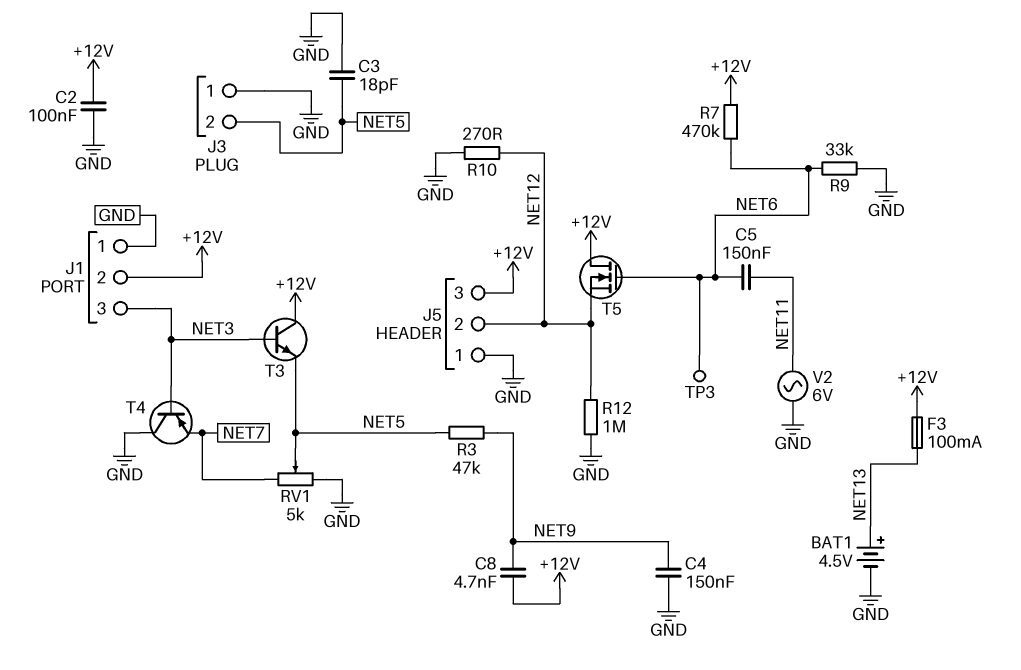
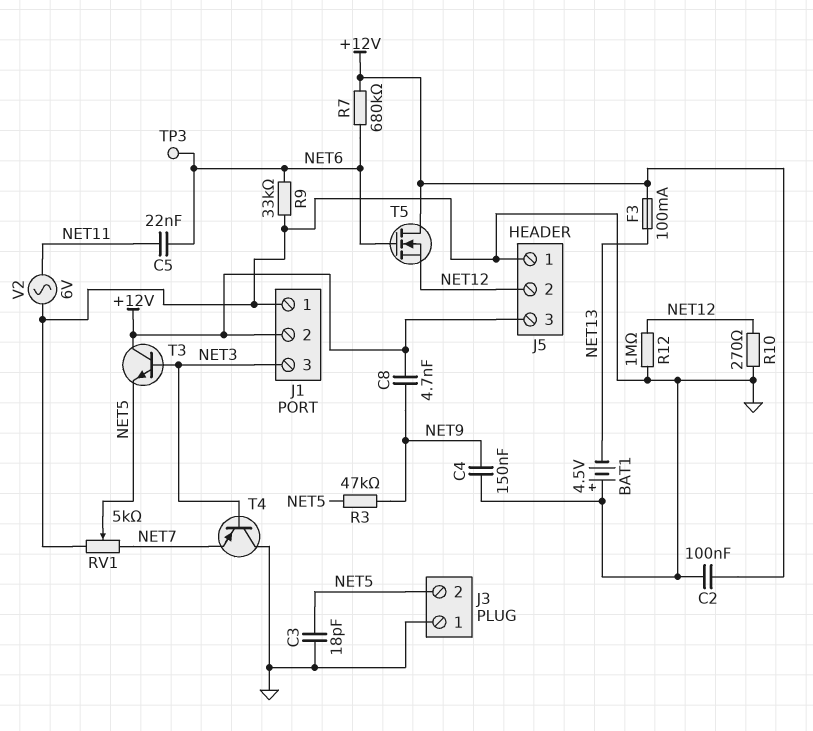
BAT1: 4.5V (plus NET13, minus GND) -> 4.5V (plus GND, minus NET13)
C5: 150nF (NET6, NET11) -> 22nF (NET6, NET11)
R7: 470k (+12V, NET6) -> 680k (+12V, NET6)

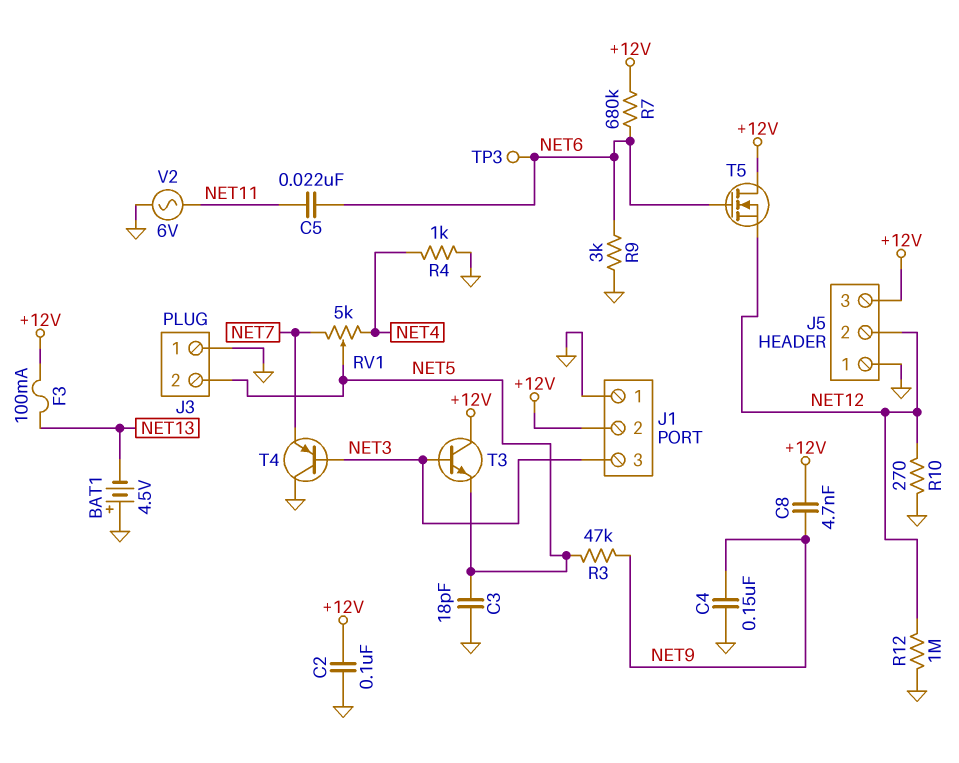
R4: none -> 1k (GND, NET4)
R9: 33k (GND, NET6) -> 3k (GND, NET6)
RV1: 5k (GND, NET7, wiper NET5) -> 5k (NET4, NET7, wiper NET5)

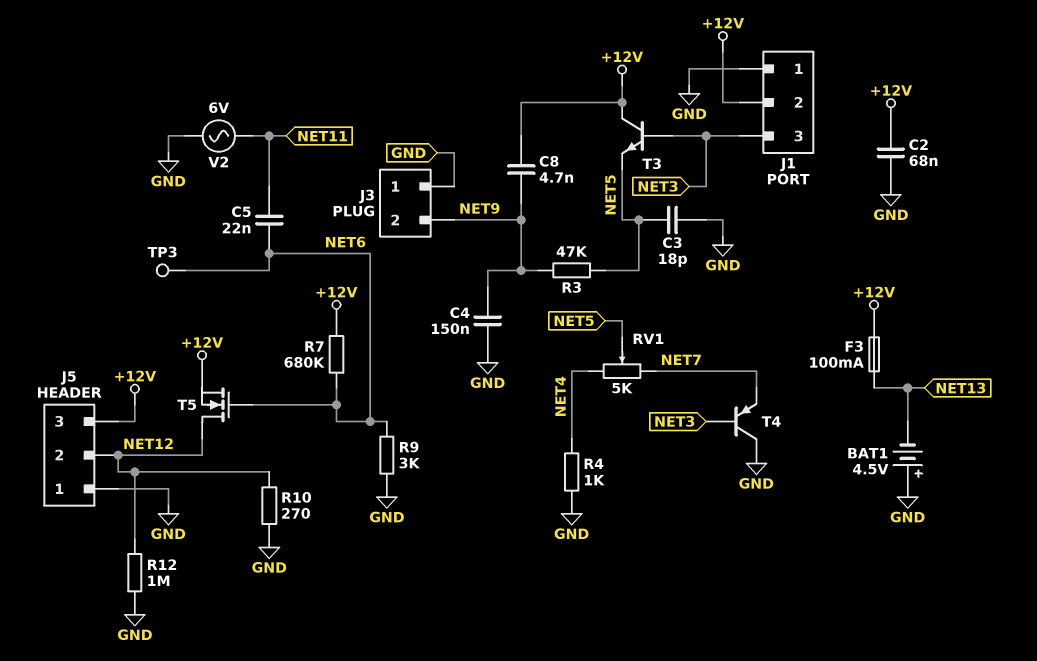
C2: 100nF (+12V, GND) -> 68nF (+12V, GND)
J3 pin 2: NET5 -> NET9
T5: NMOS (G NET6, D +12V, S NET12) -> NMOS (G NET6, D NET12, S +12V)

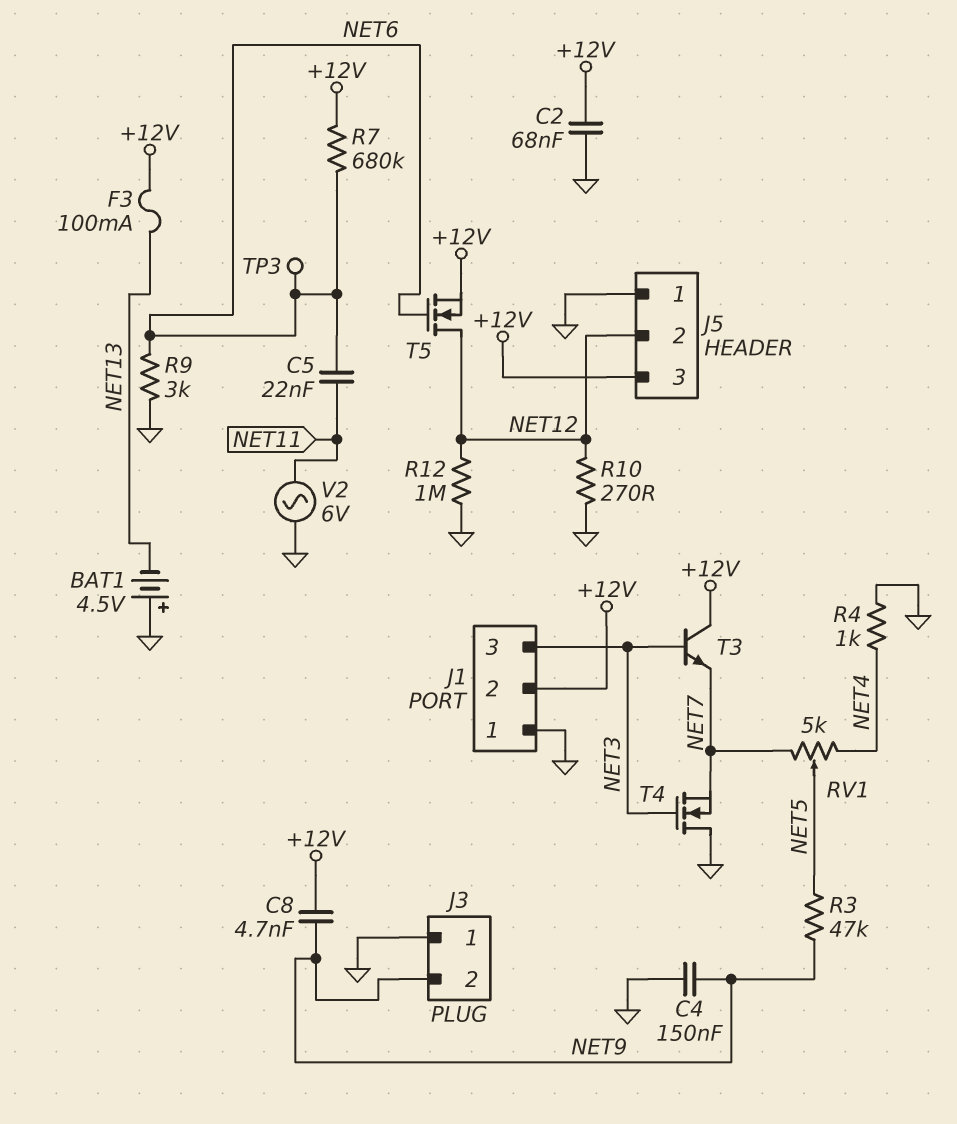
C3: 18pF (GND, NET5) -> none
T3: NPN (B NET3, C +12V, E NET5) -> NPN (B NET3, C +12V, E NET7)
T4: PNP (B NET3, C GND, E NET7) -> NMOS (G NET3, D GND, S NET7)

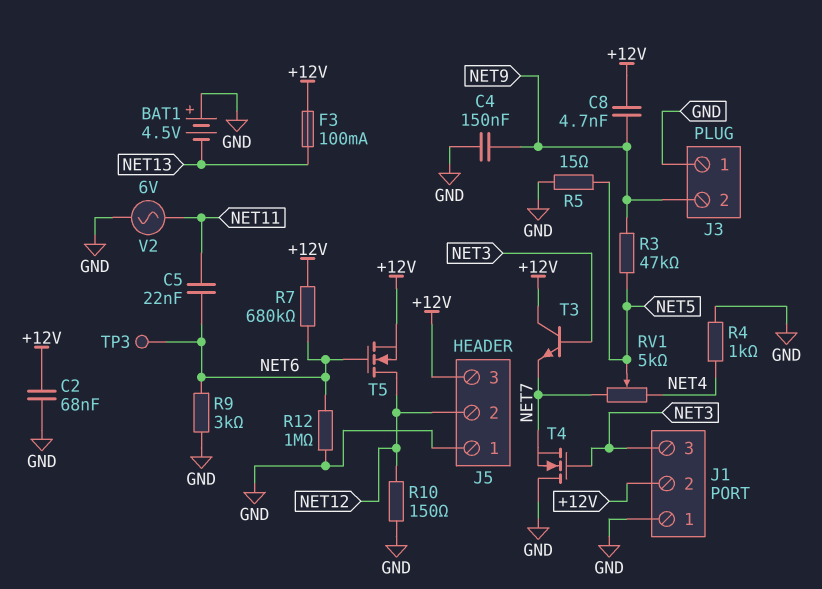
R5: none -> 15 (GND, NET5)
R10: 270 (GND, NET12) -> 150 (GND, NET12)
R12: 1M (GND, NET12) -> 1M (GND, NET6)

